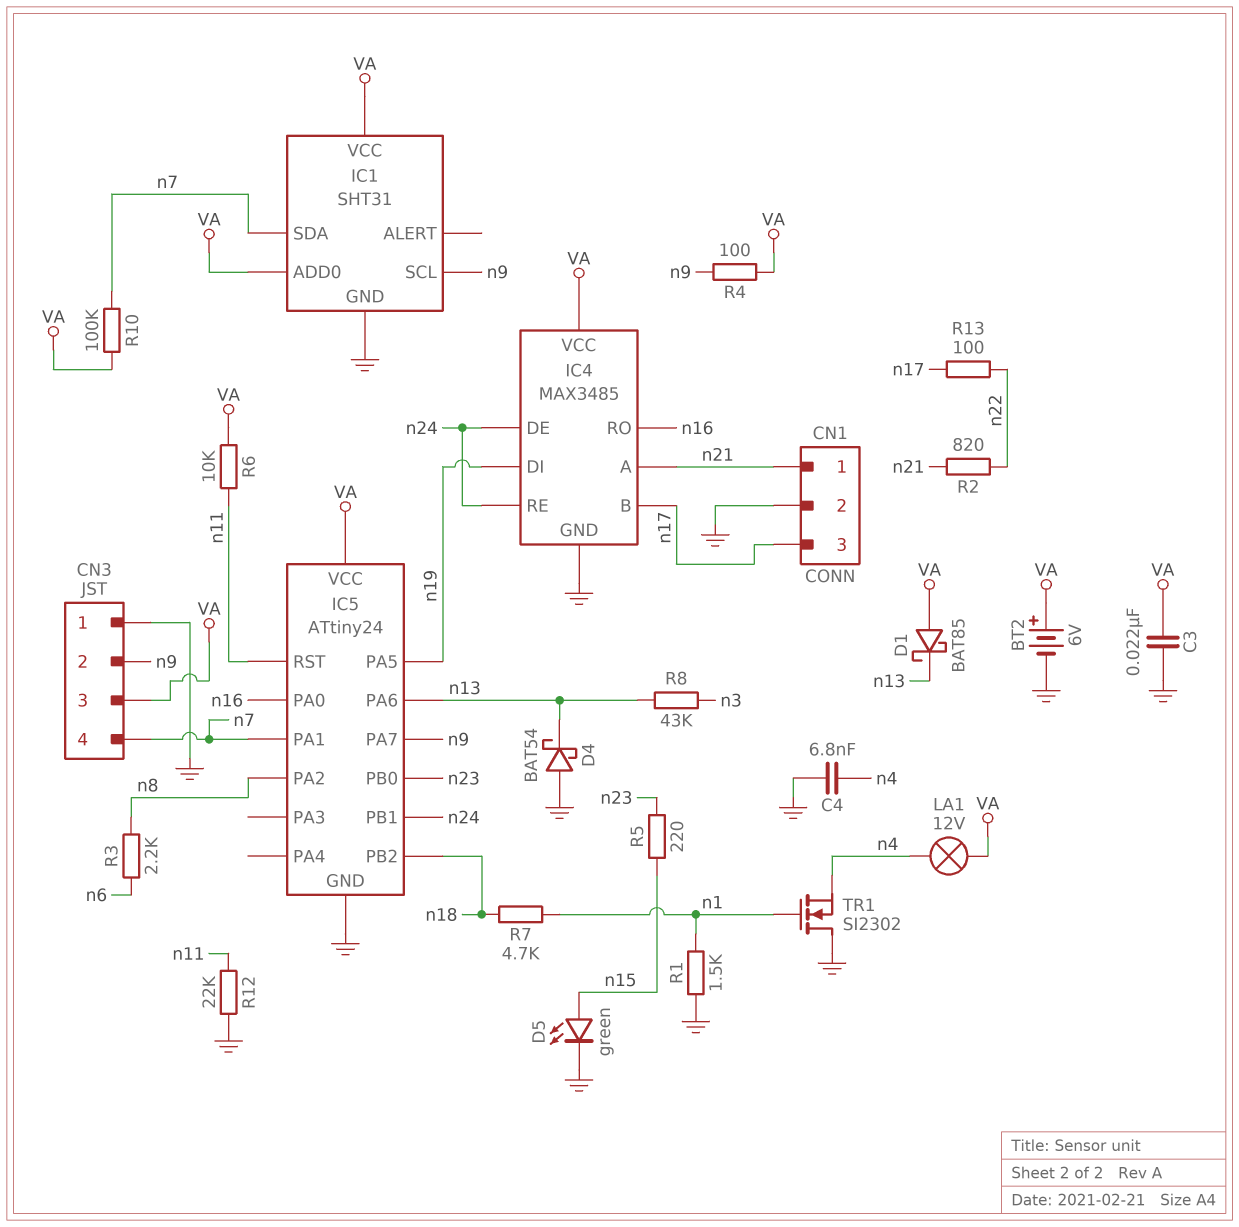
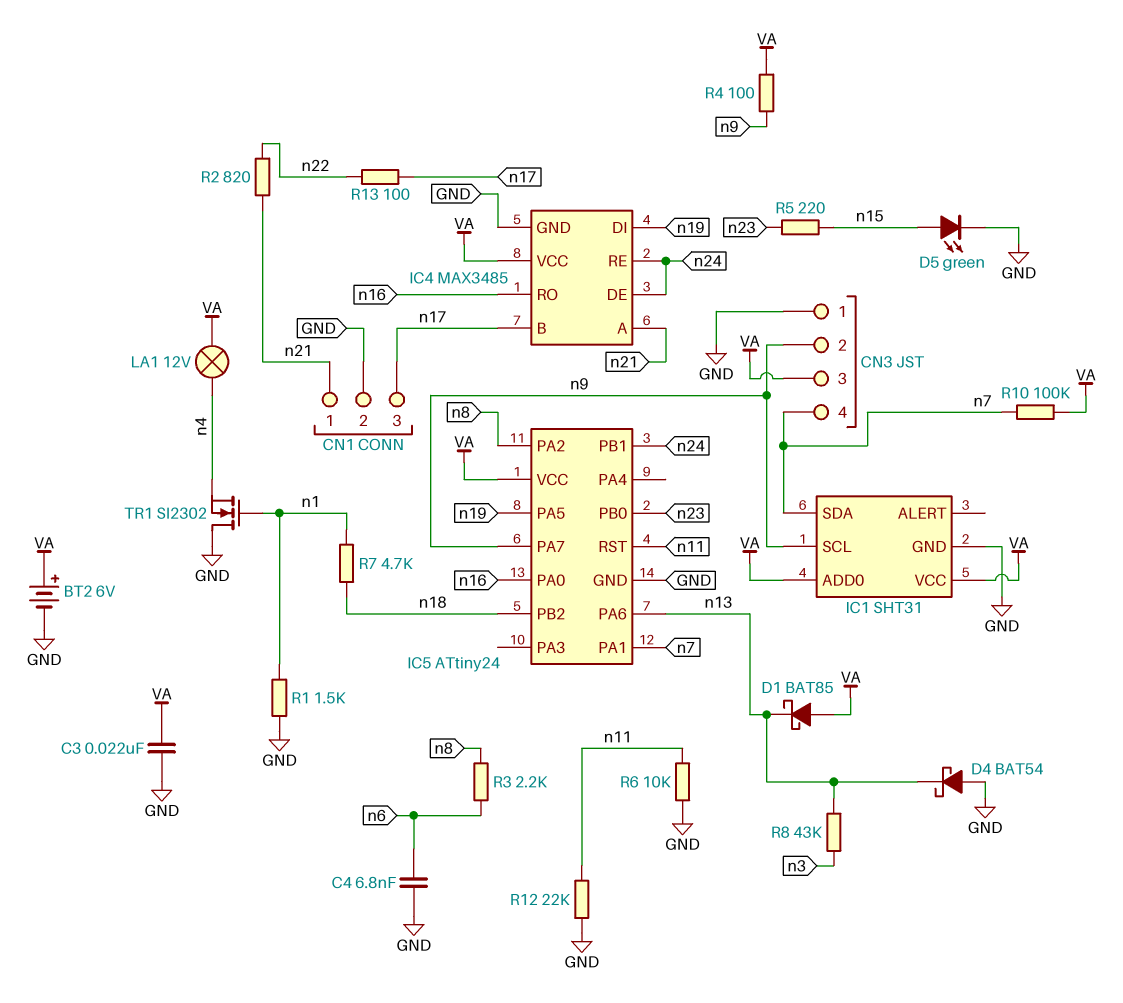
C4: 6.8nF (GND, n4) -> 6.8nF (GND, n6)
R6: 10k (VA, n11) -> 10k (GND, n11)

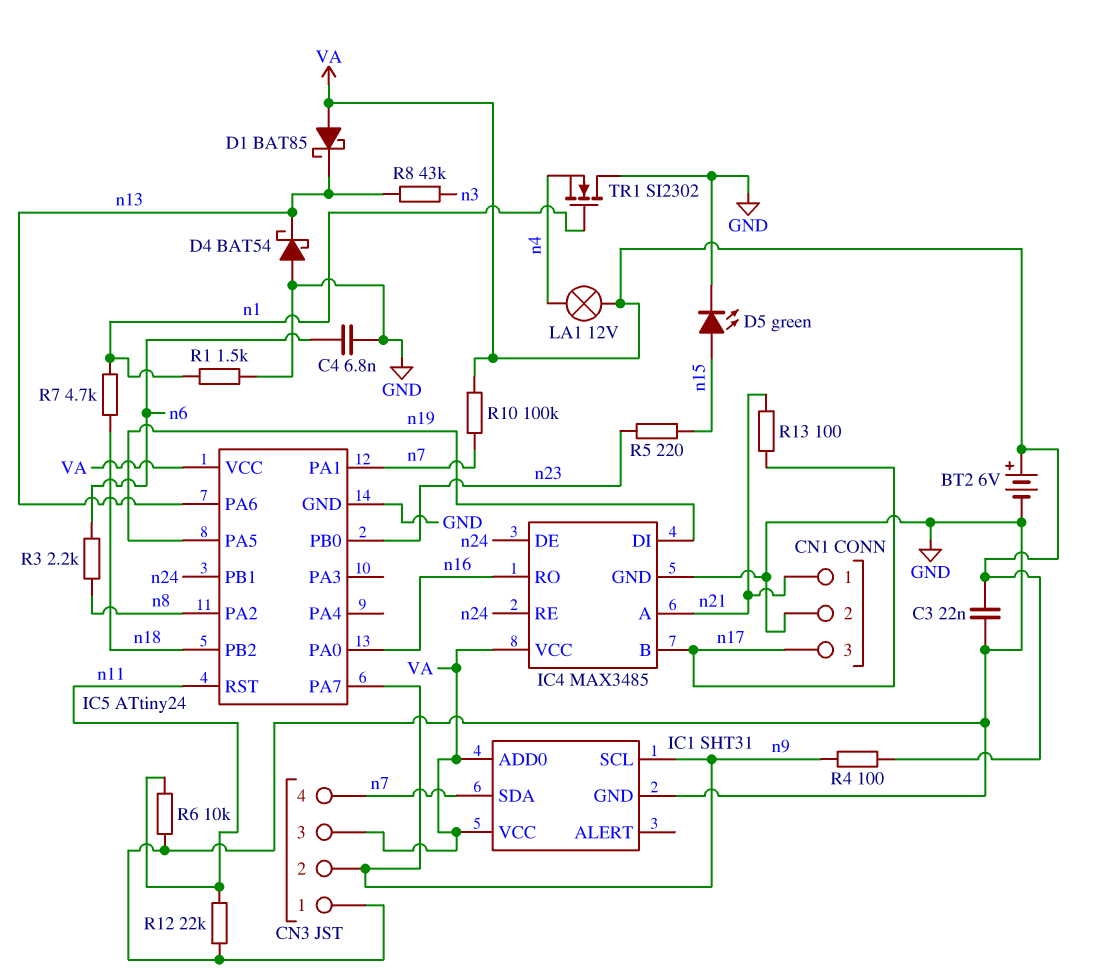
R2: 820 (n21, n22) -> none
R13: 100 (n17, n22) -> 100 (n17, n21)

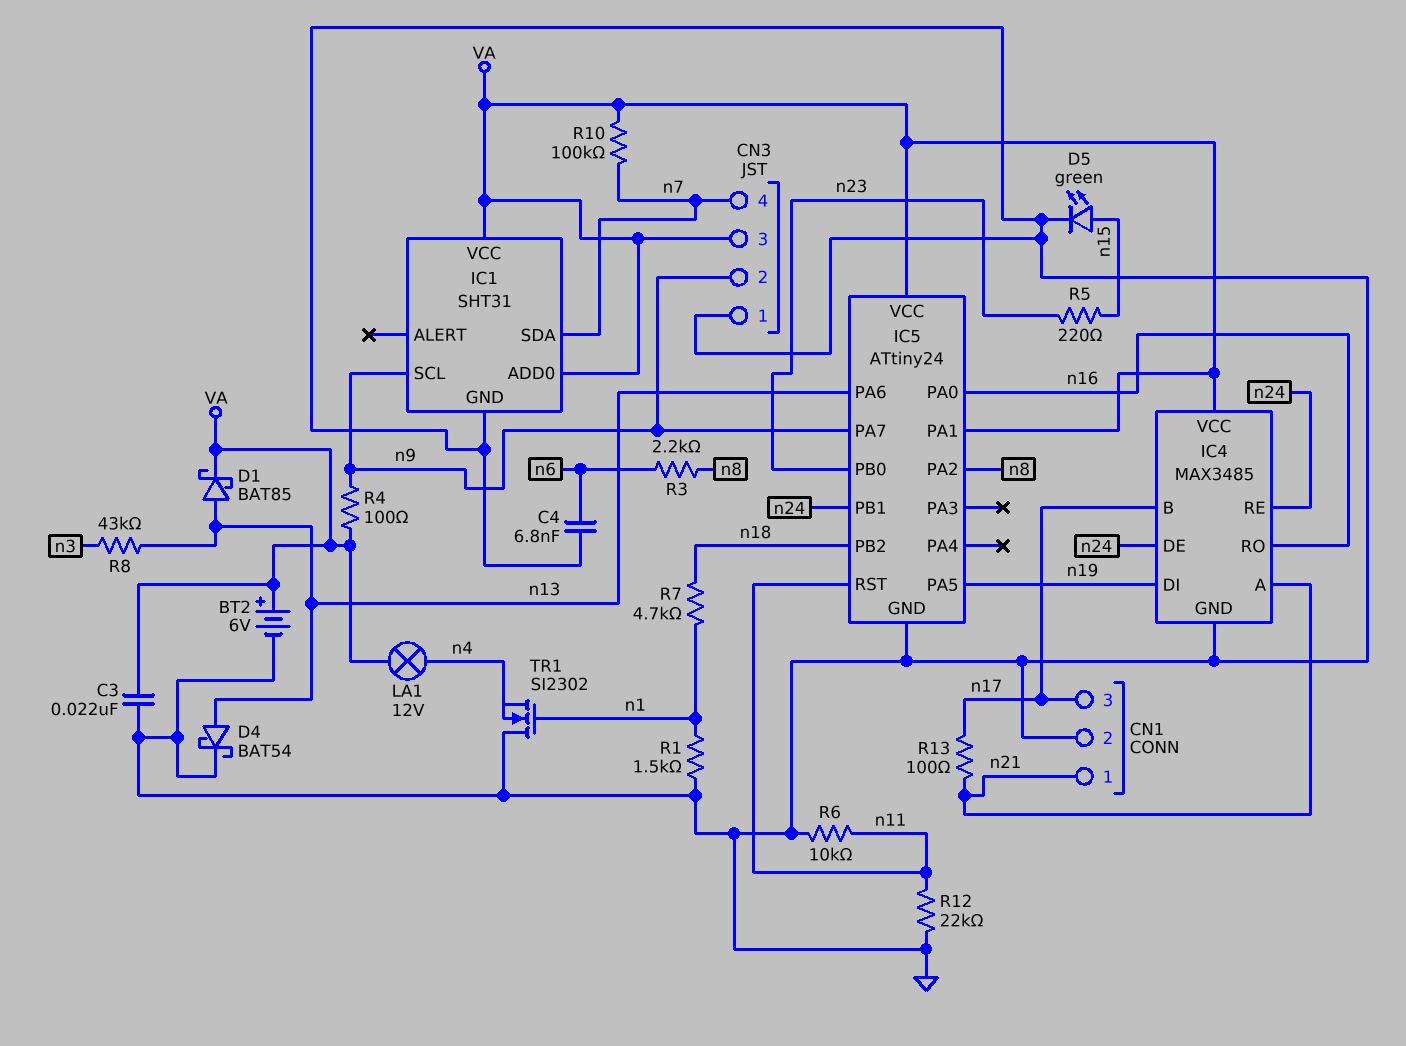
D1: schottky BAT85 (A VA, K n13) -> schottky BAT85 (A n13, K VA)
D4: schottky BAT54 (A GND, K n13) -> schottky BAT54 (A n13, K GND)
IC5 pin PA1: n7 -> VA

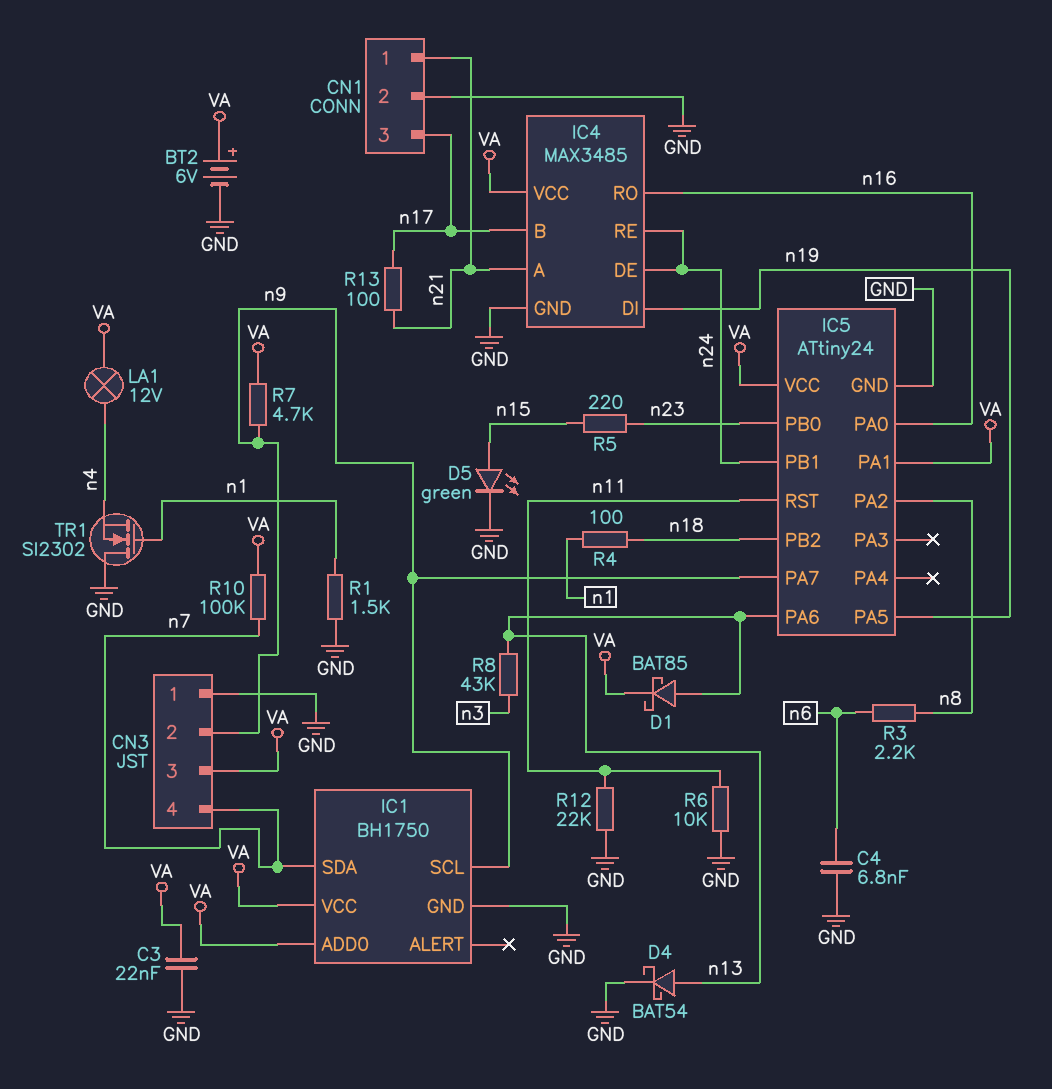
IC1: SHT31 -> BH1750
R4: 100 (VA, n9) -> 100 (n1, n18)
R7: 4.7k (n1, n18) -> 4.7k (VA, n9)

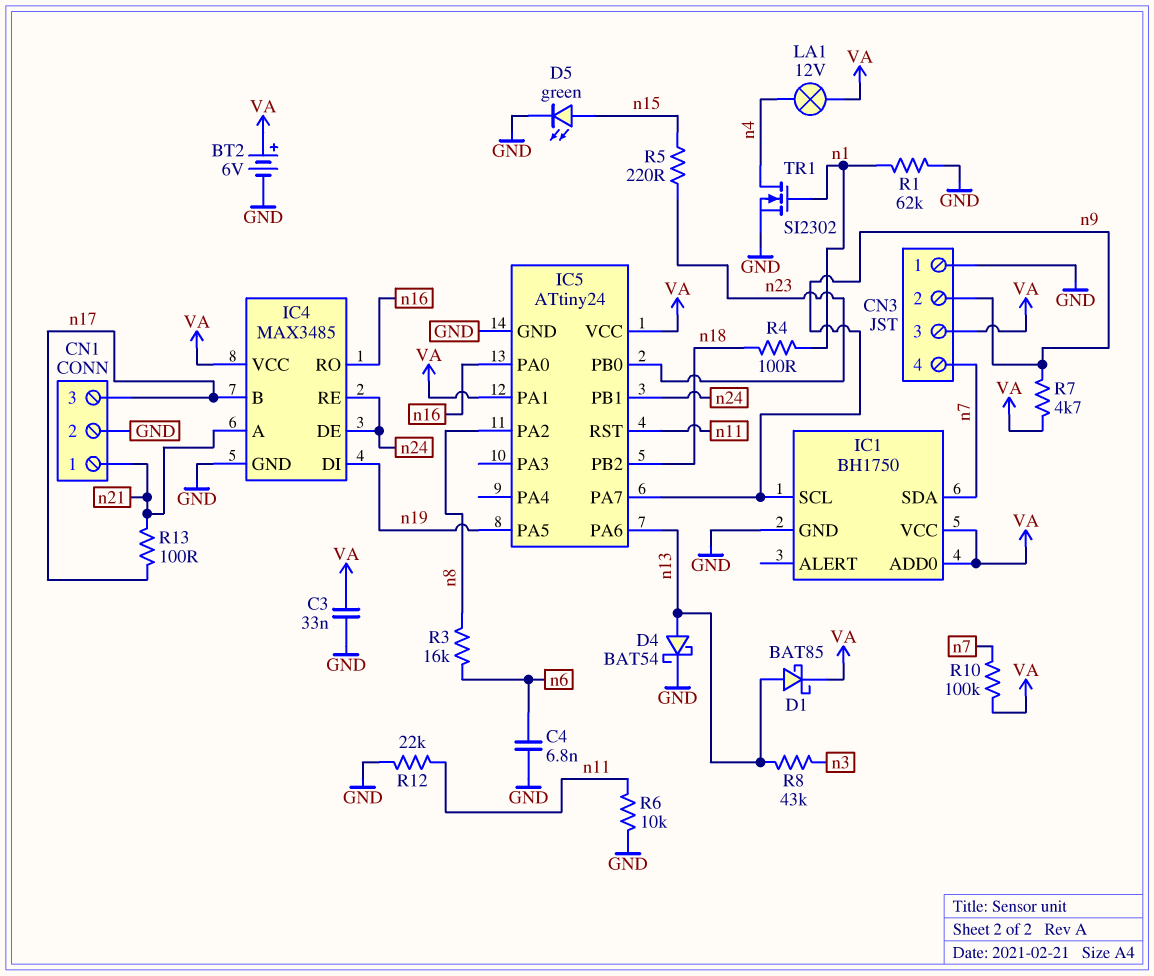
C3: 22nF (GND, VA) -> 33nF (GND, VA)
R1: 1.5k (GND, n1) -> 62k (GND, n1)
R3: 2.2k (n6, n8) -> 16k (n6, n8)
TR1: NMOS SI2302 (G n1, D GND, S n4) -> NMOS SI2302 (G n1, D n4, S GND)

